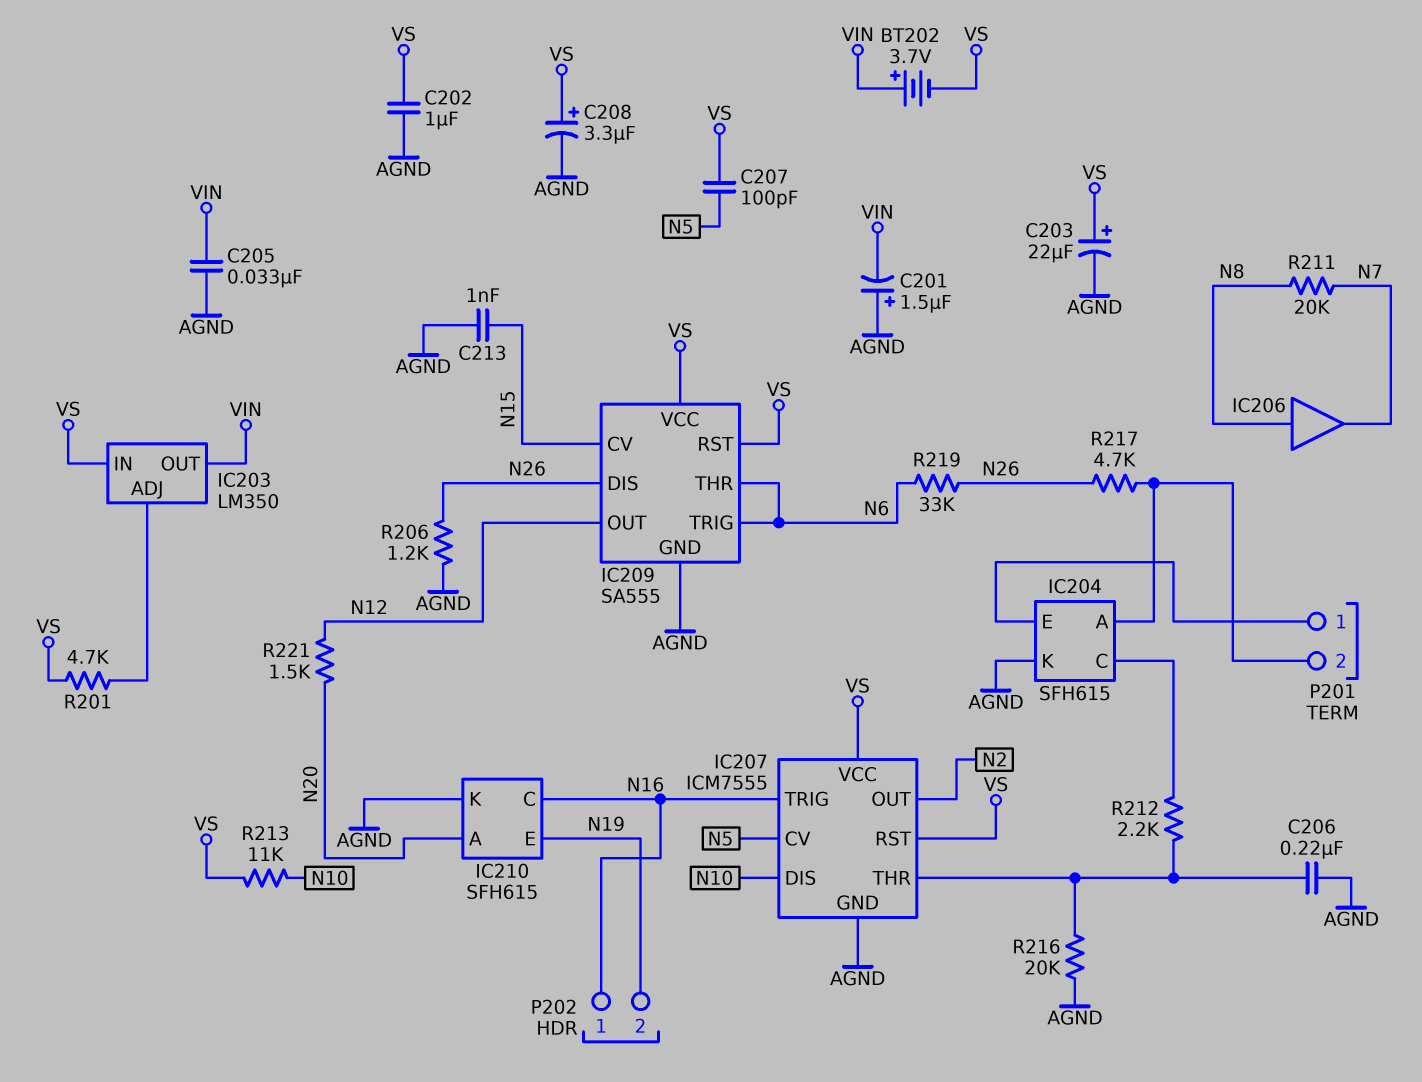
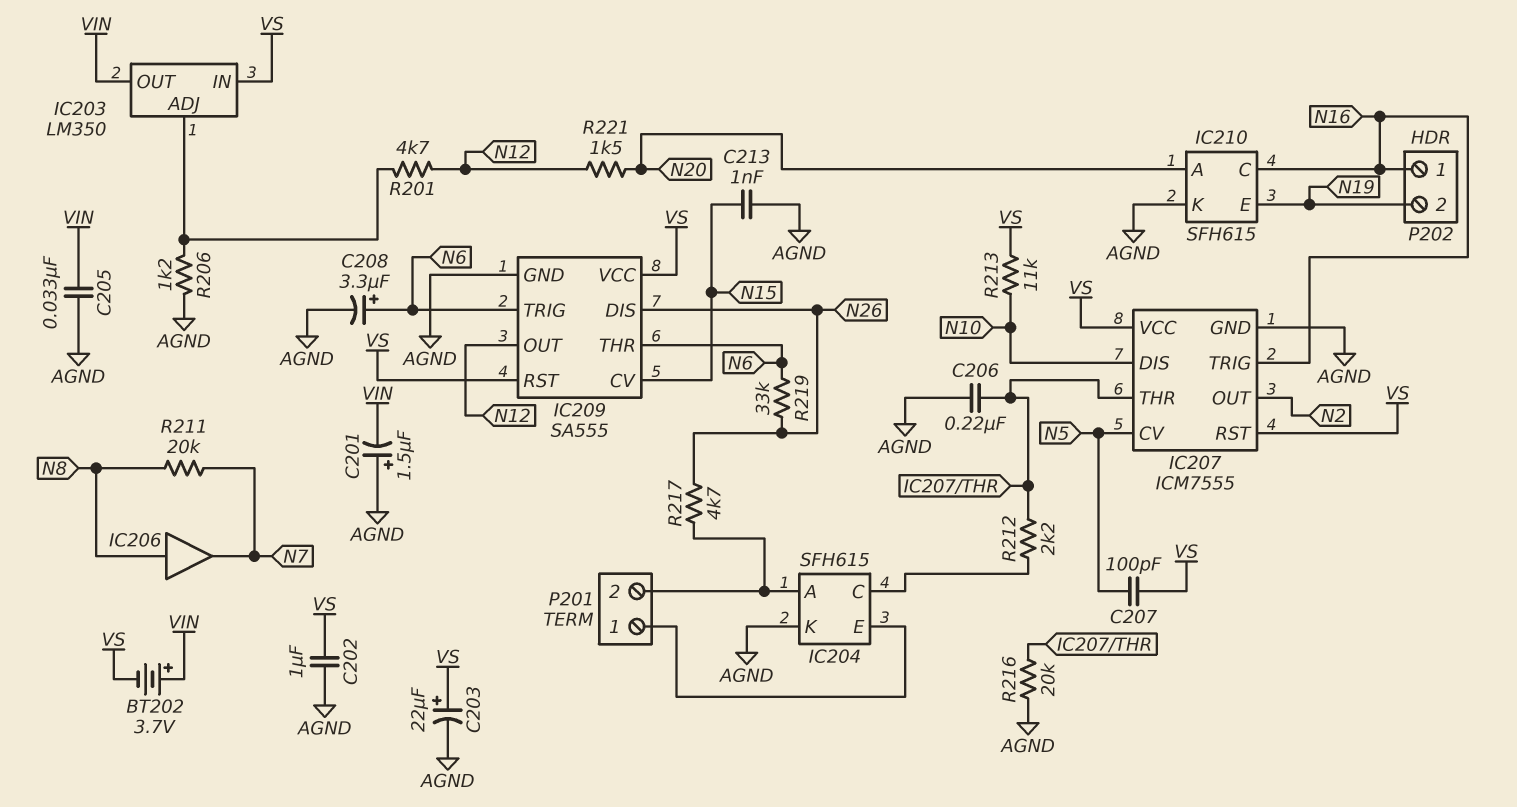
C208: 3.3uF (plus VS, minus AGND) -> 3.3uF (plus N6, minus AGND)
R201: 4.7k (IC203/ADJ, VS) -> 4.7k (IC203/ADJ, N12)
R206: 1.2k (AGND, N26) -> 1.2k (AGND, IC203/ADJ)

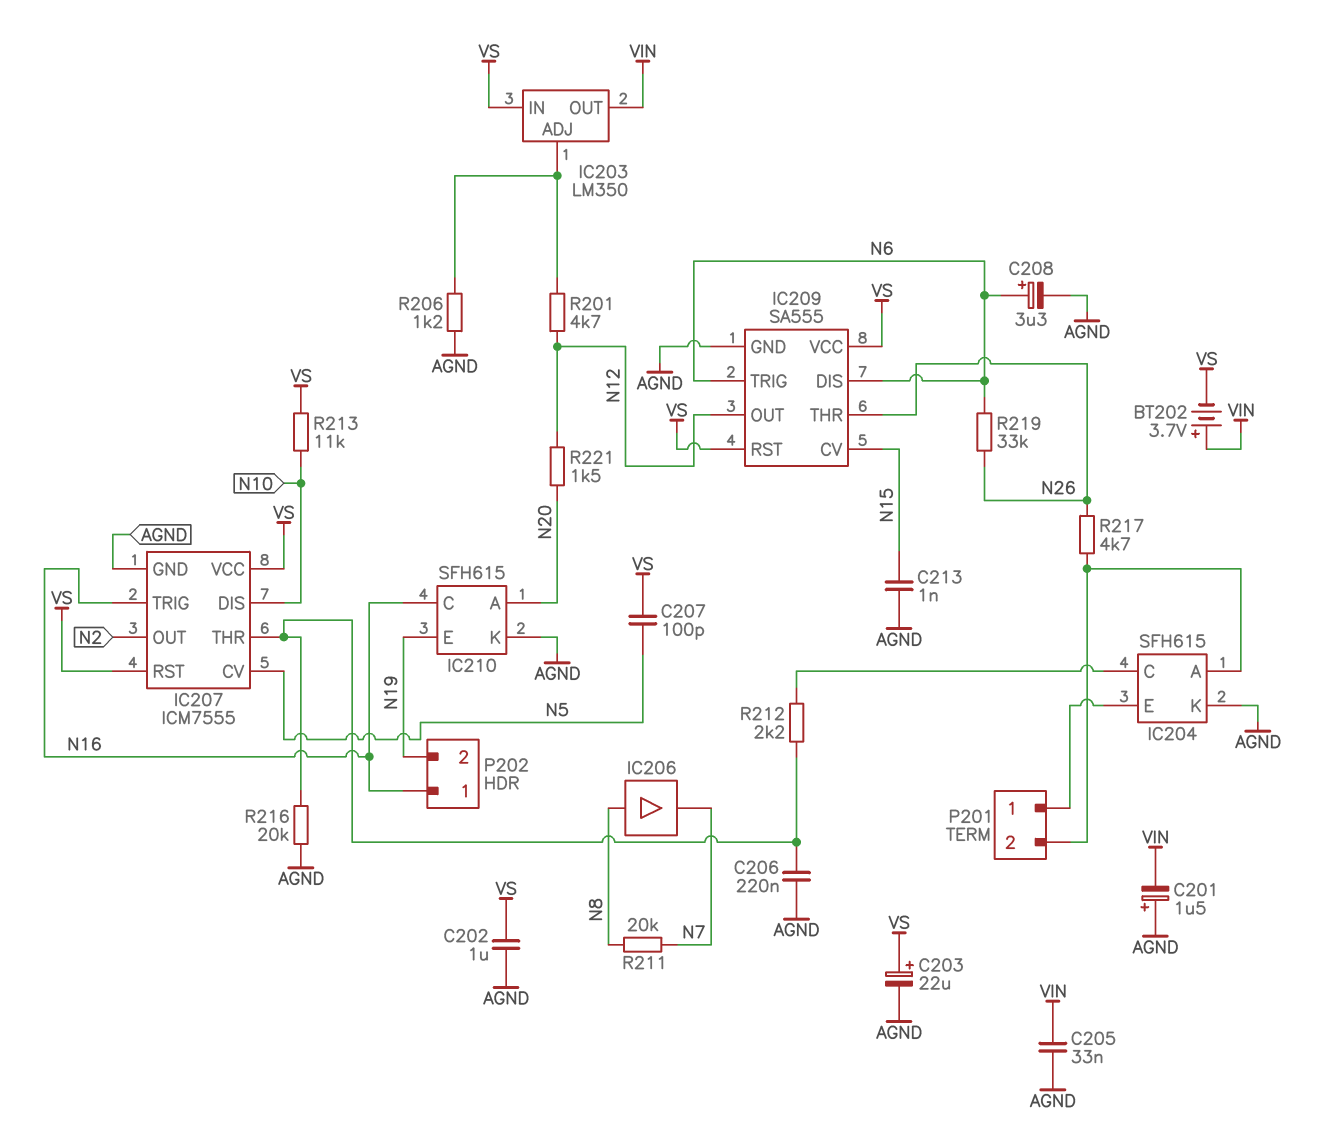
IC209 pin DIS: N26 -> N6
IC209 pin THR: N6 -> N26

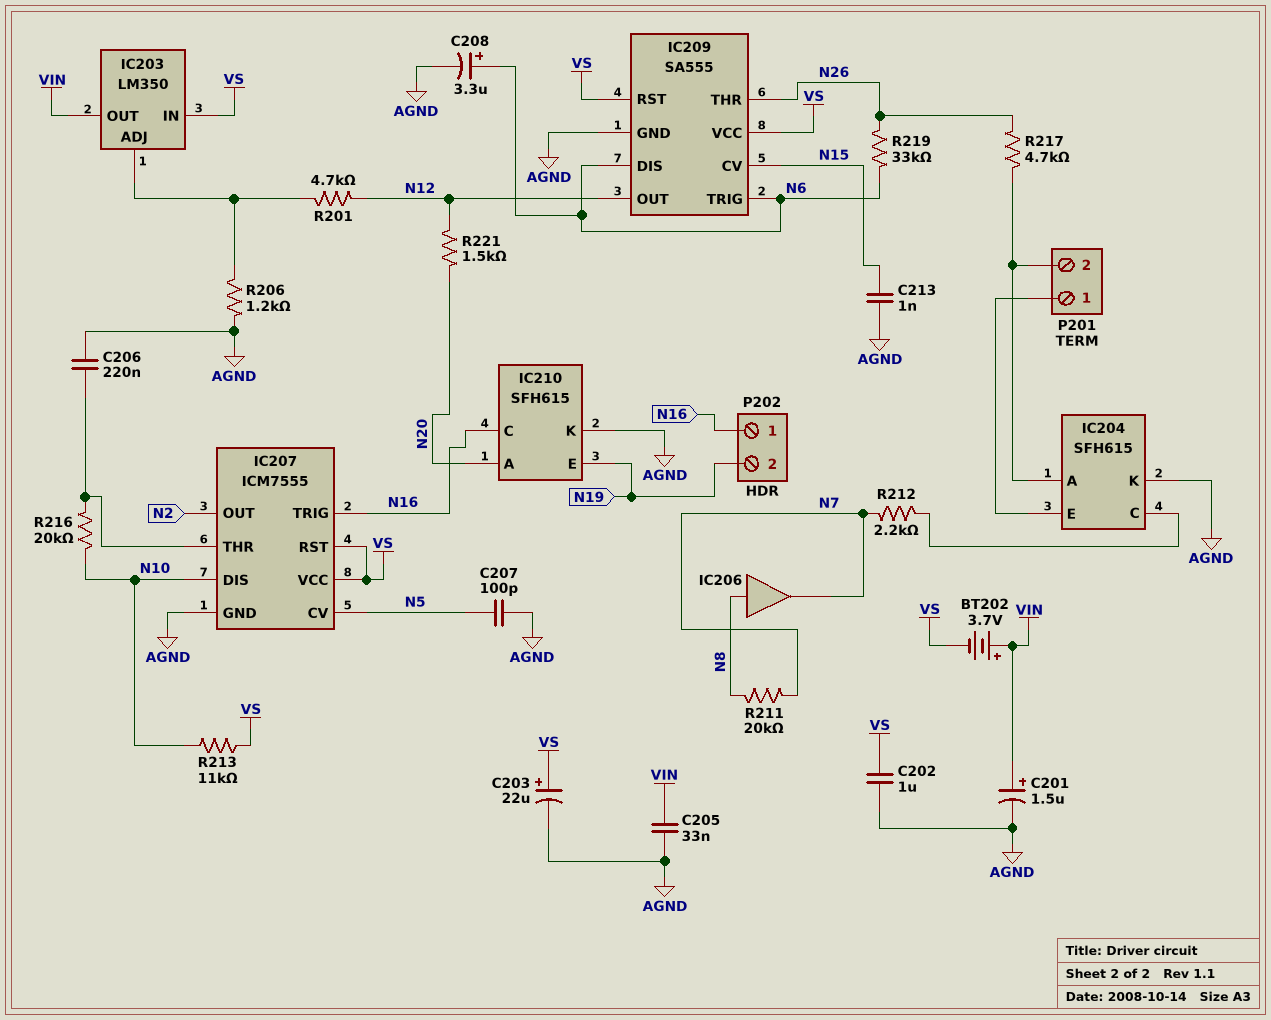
C201: 1.5uF (plus AGND, minus VIN) -> 1.5uF (plus VIN, minus AGND)
C207: 100pF (N5, VS) -> 100pF (AGND, N5)
R212: 2.2k (IC204/C, IC207/THR) -> 2.2k (IC204/C, N7)
R216: 20k (AGND, IC207/THR) -> 20k (IC207/THR, N10)

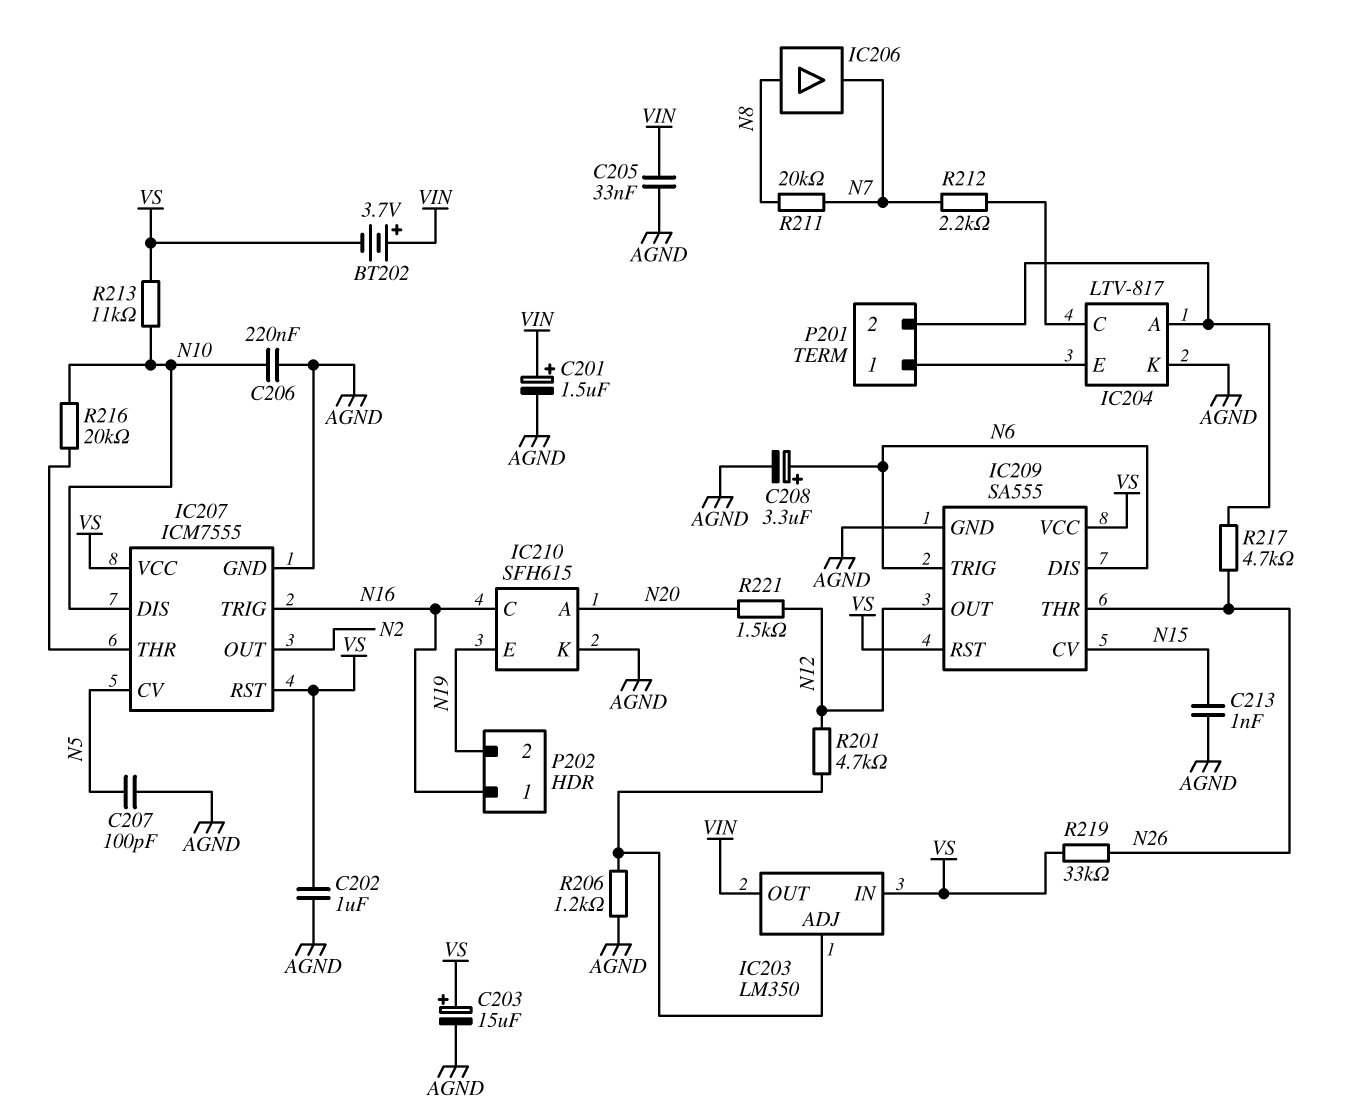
C203: 22uF (plus VS, minus AGND) -> 15uF (plus VS, minus AGND)
C206: 220nF (AGND, IC207/THR) -> 220nF (AGND, N10)
IC204: SFH615 -> LTV-817
R219: 33k (N6, N26) -> 33k (N26, VS)

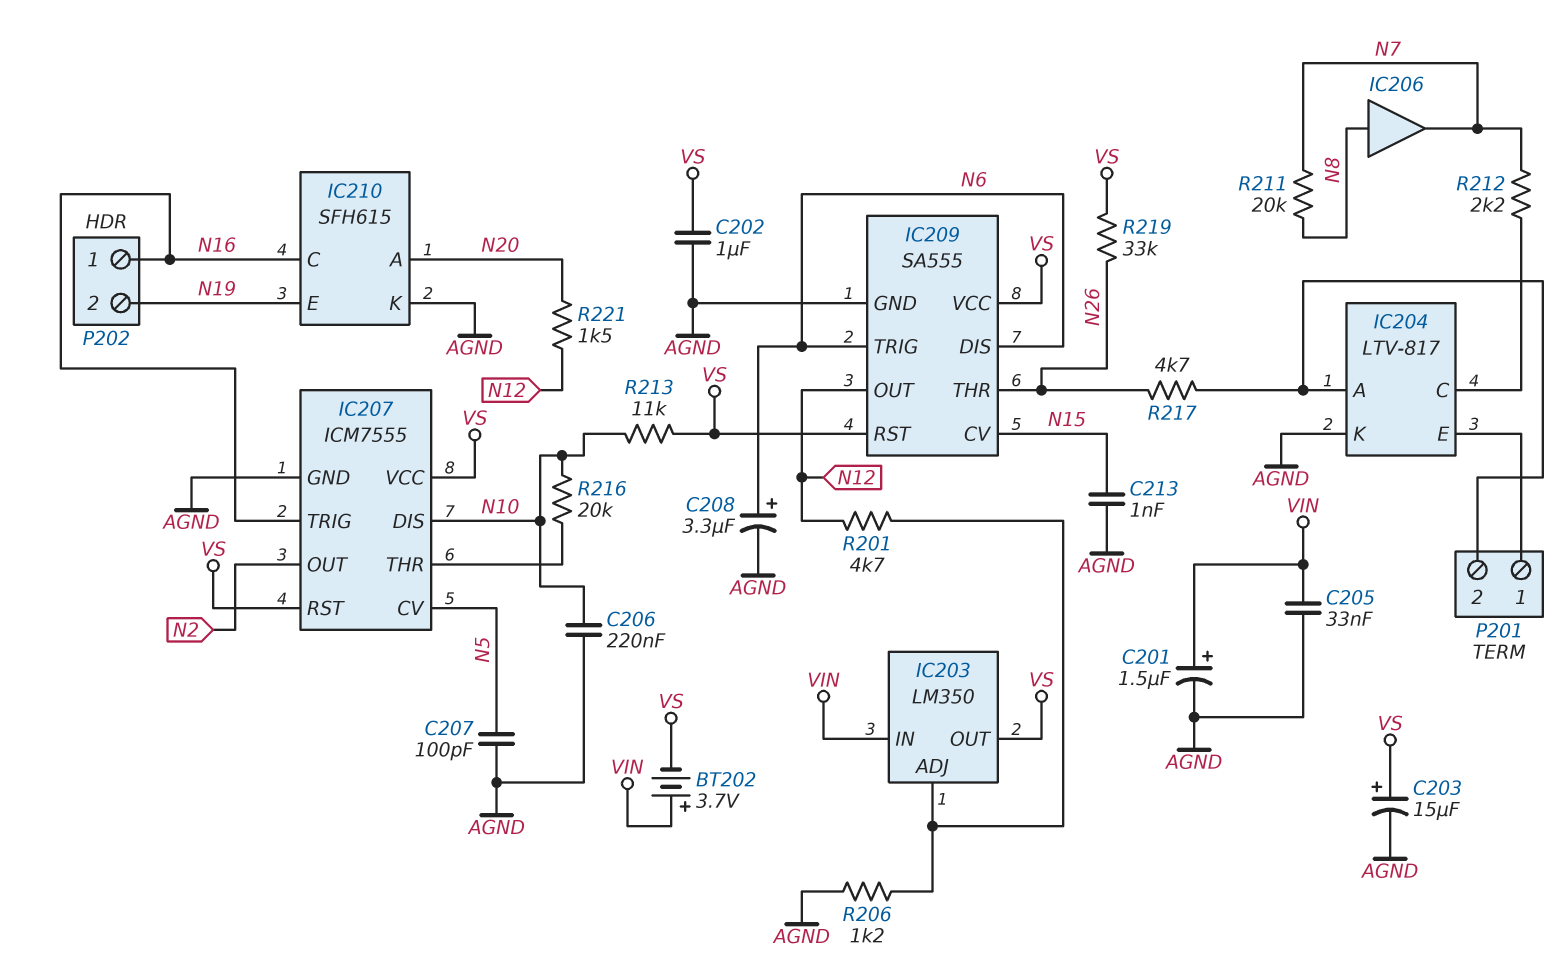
IC203 pin IN: VS -> VIN
IC203 pin OUT: VIN -> VS

